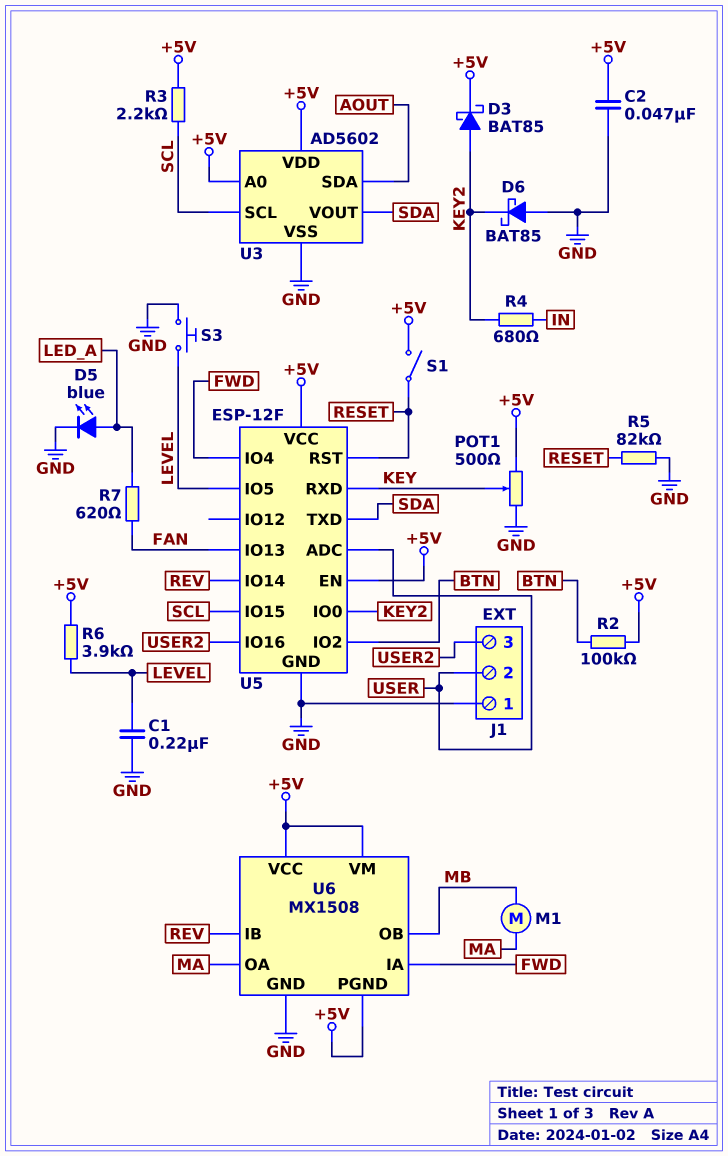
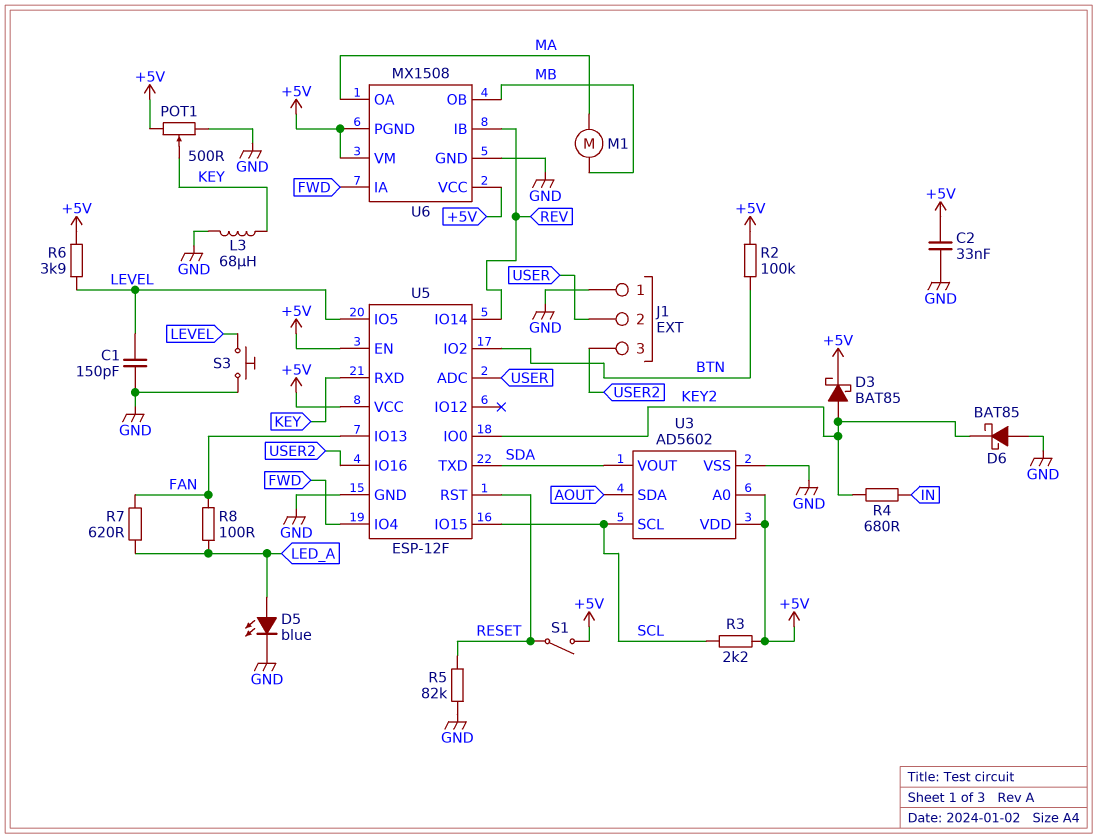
C1: 220nF (GND, LEVEL) -> 150pF (GND, LEVEL)
C2: 47nF (+5V, GND) -> 33nF (+5V, GND)
L3: none -> 68uH (GND, KEY)
R8: none -> 100 (FAN, LED_A)

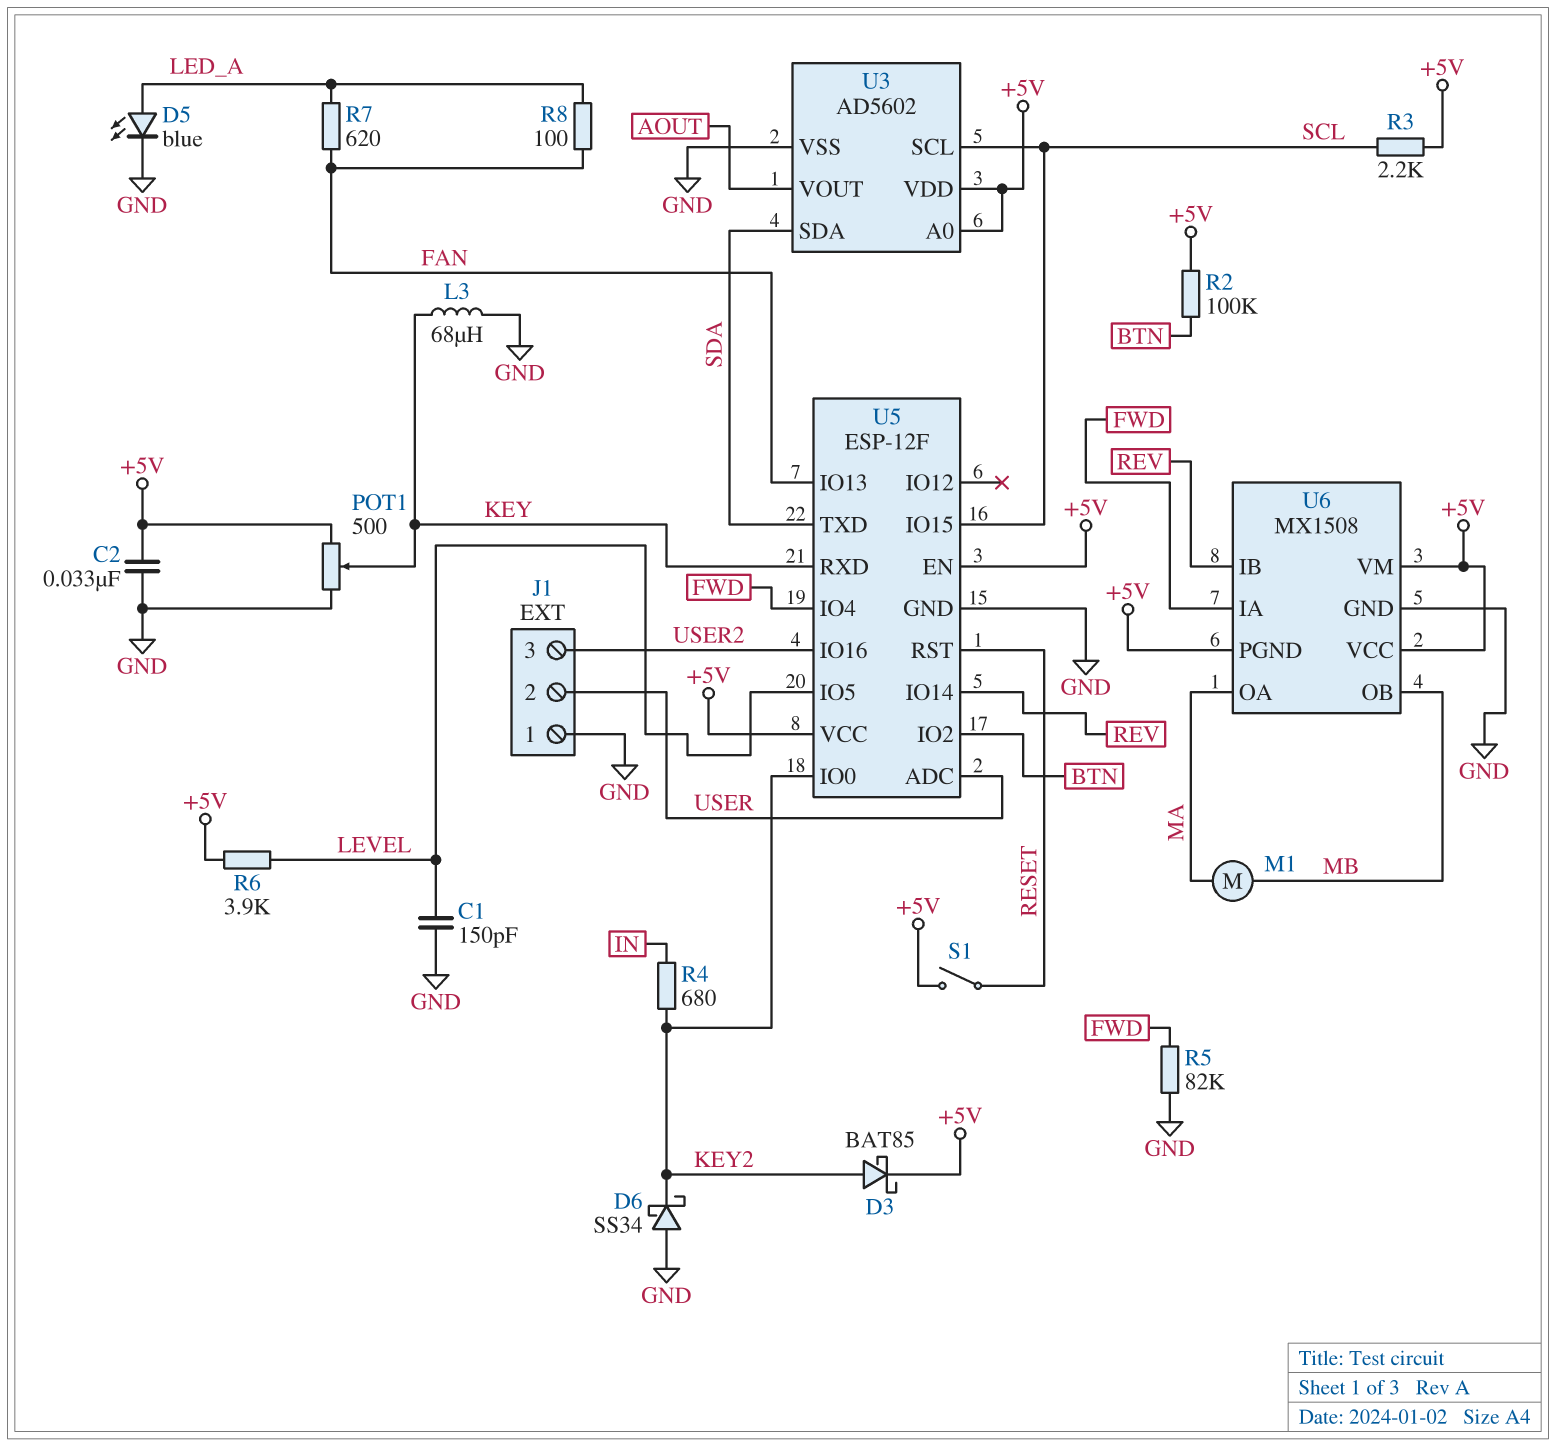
D6: schottky BAT85 (A GND, K KEY2) -> schottky SS34 (A GND, K KEY2)
R5: 82k (GND, RESET) -> 82k (FWD, GND)
S3: button (GND, LEVEL) -> none
U3 pin SDA: AOUT -> SDA
U3 pin VOUT: SDA -> AOUT

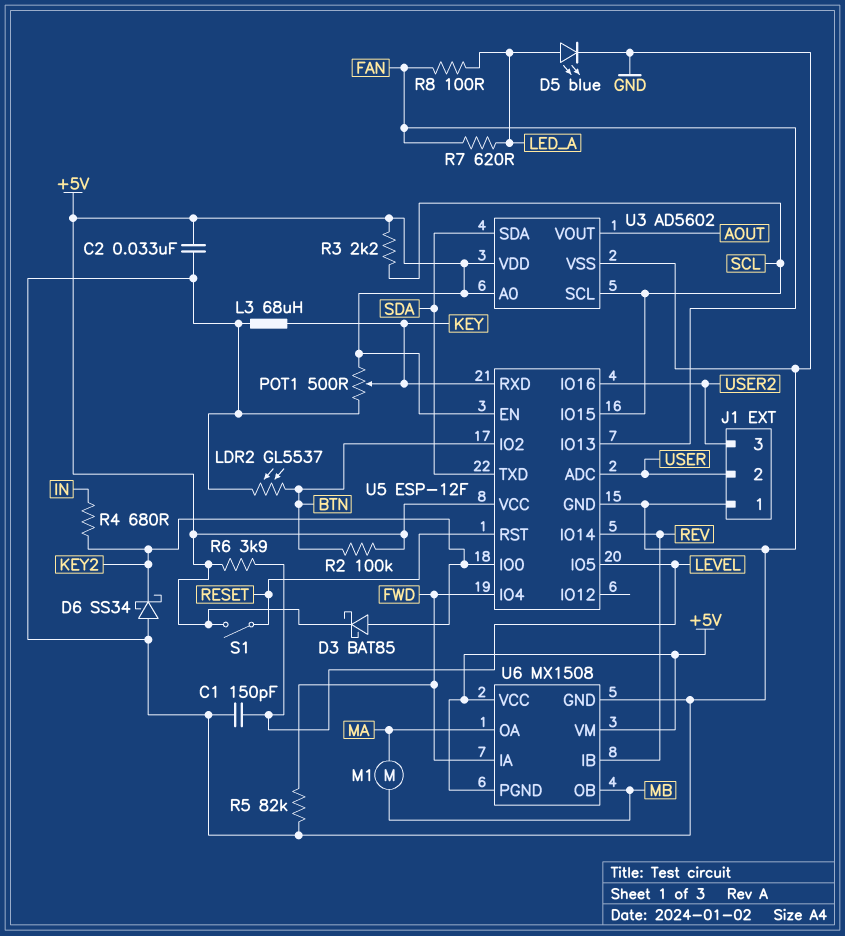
LDR2: none -> GL5537 (BTN, GND)

